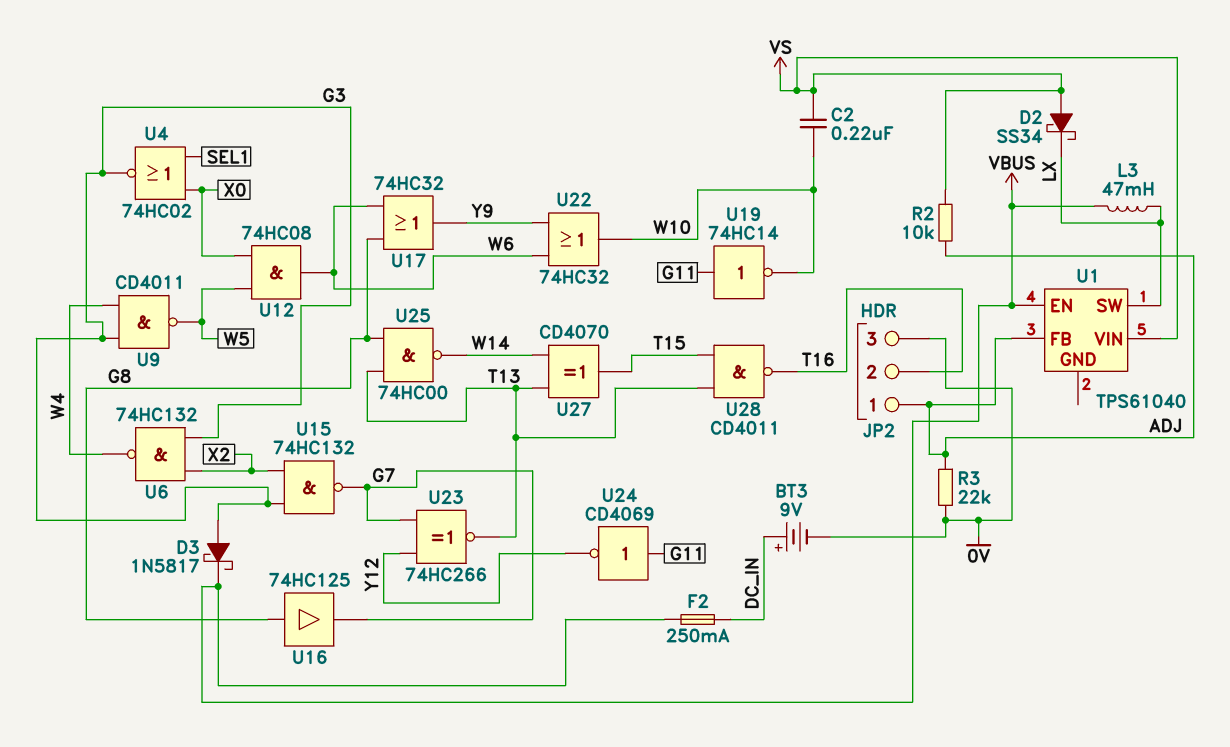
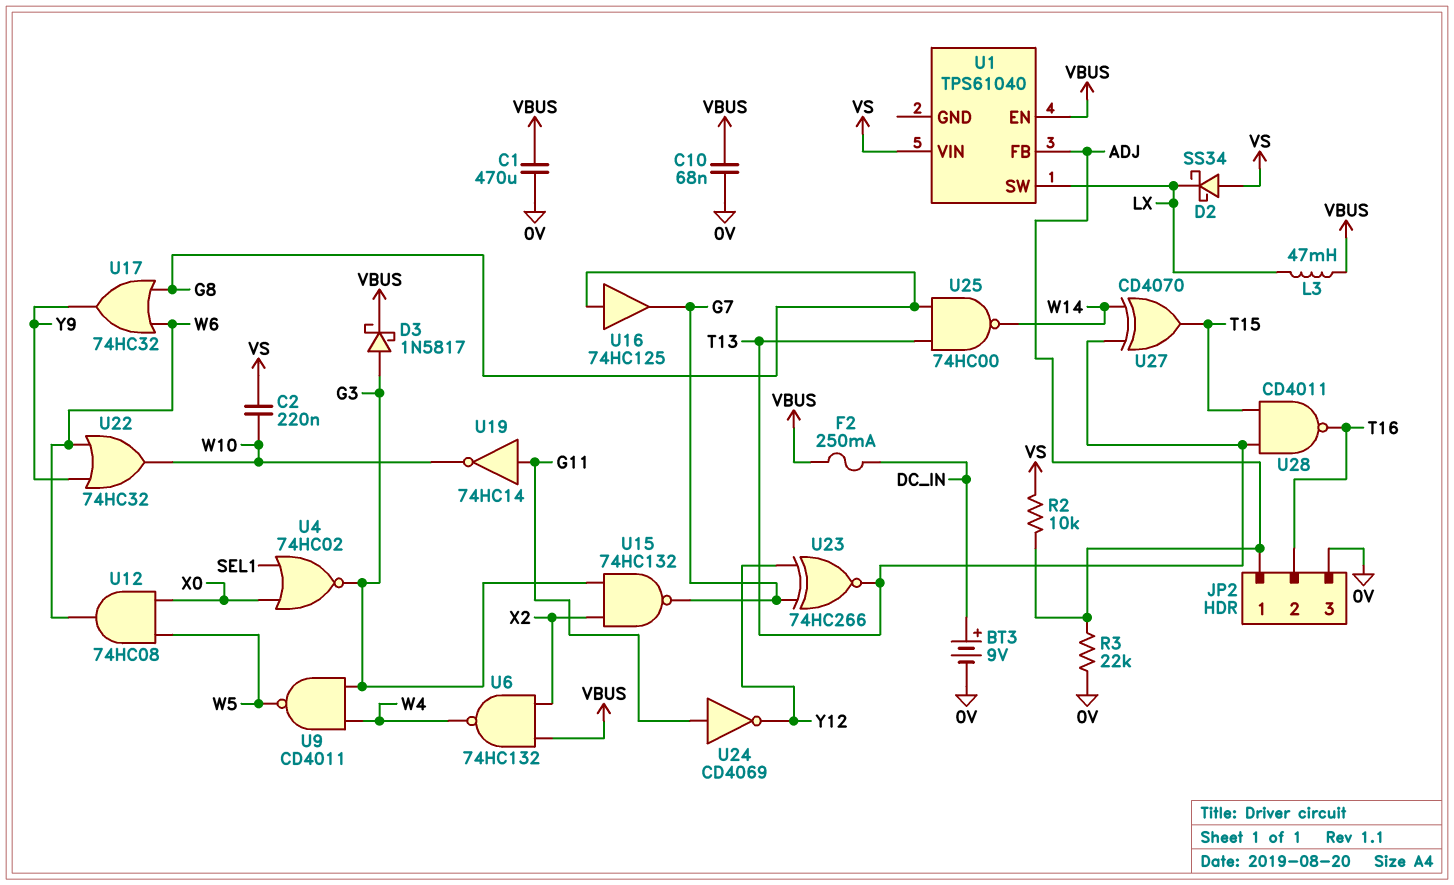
C1: none -> 470uF (0V, VBUS)
C10: none -> 68nF (0V, VBUS)
U6: NAND 74HC132 (in G3, in X2, out W4) -> NAND 74HC132 (in VBUS, in X2, out W4)

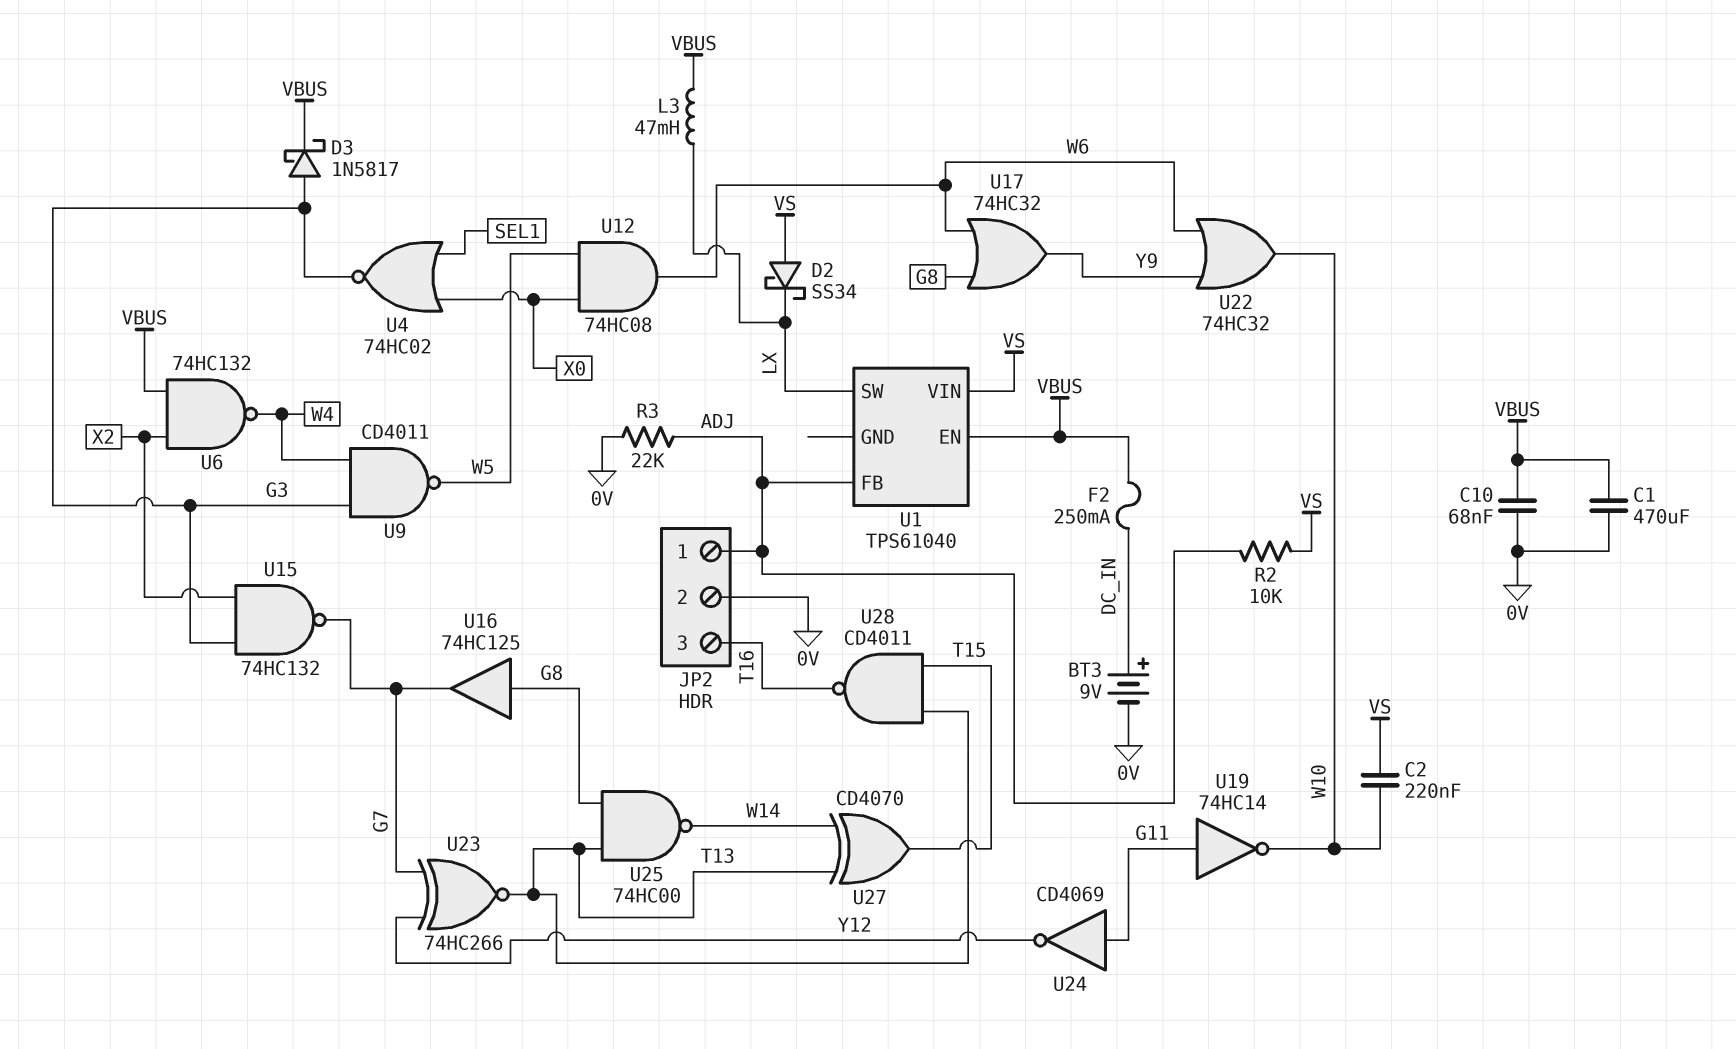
JP2 pin 2: T16 -> 0V
JP2 pin 3: 0V -> T16

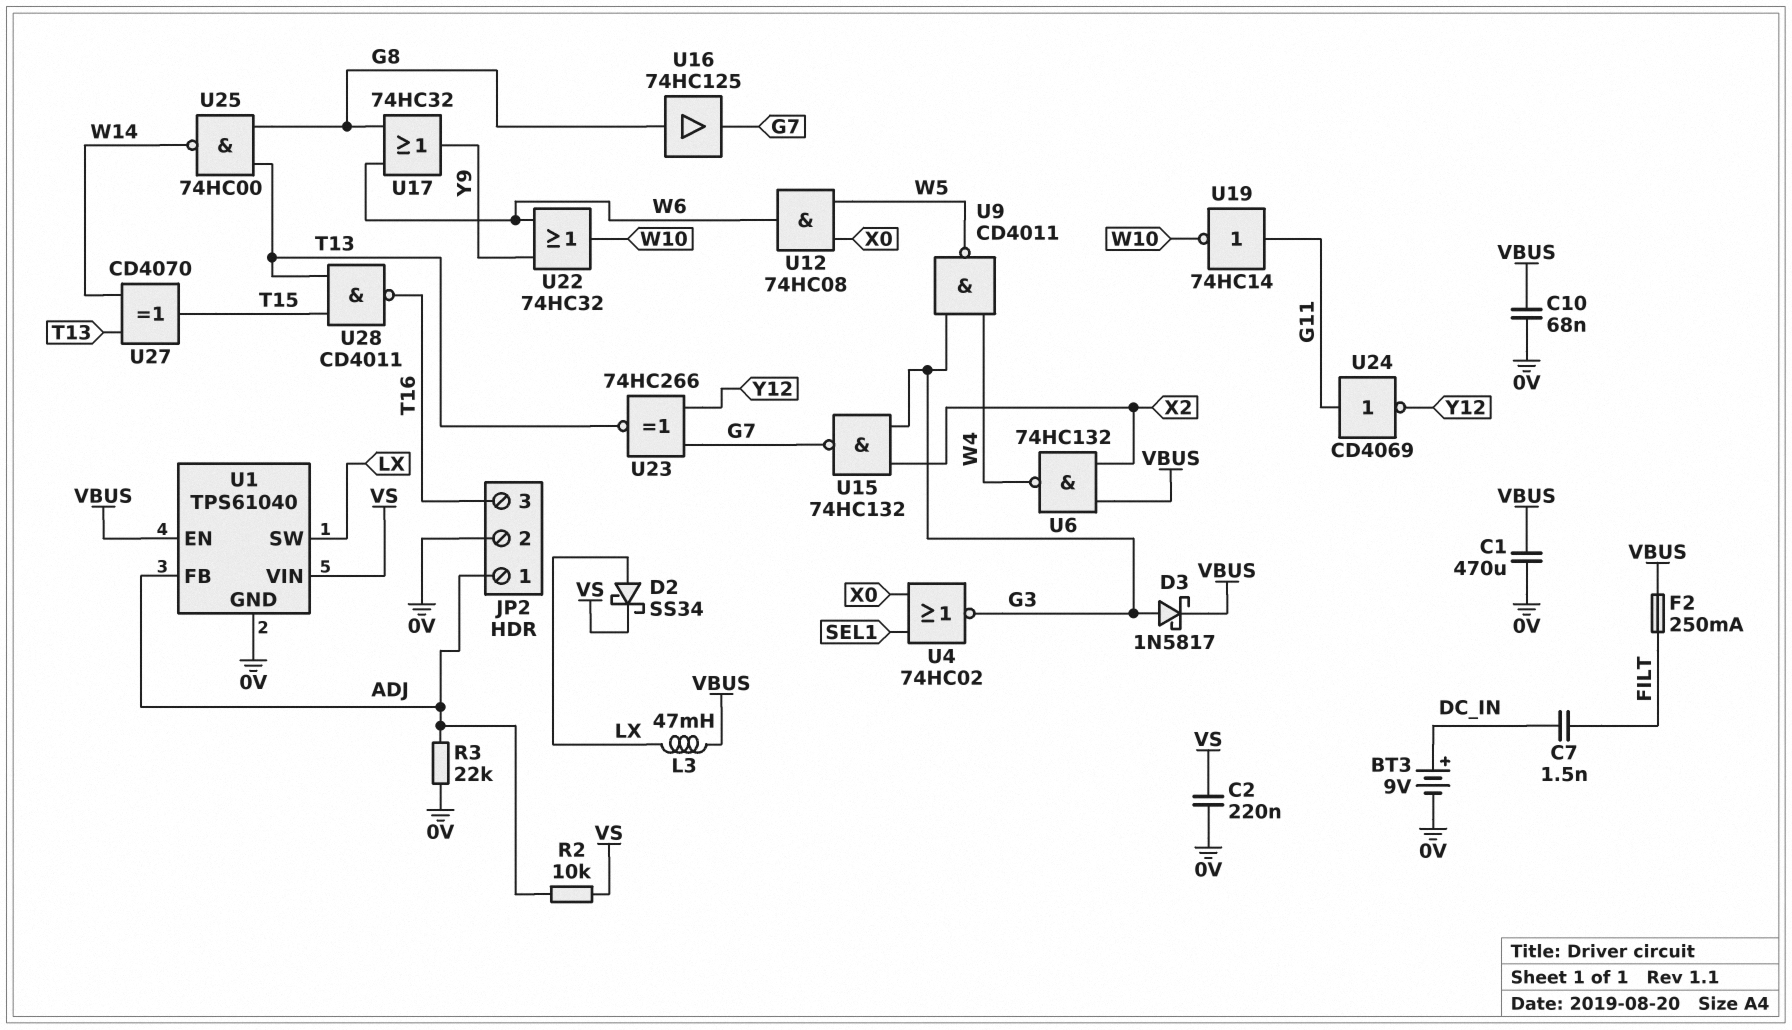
C2: 220nF (VS, W10) -> 220nF (0V, VS)
C7: none -> 1.5nF (DC_IN, FILT)
D2: schottky SS34 (A VS, K LX) -> schottky SS34 (A LX, K VS)
F2: 250mA (DC_IN, VBUS) -> 250mA (FILT, VBUS)
U1 pin GND: none -> 0V

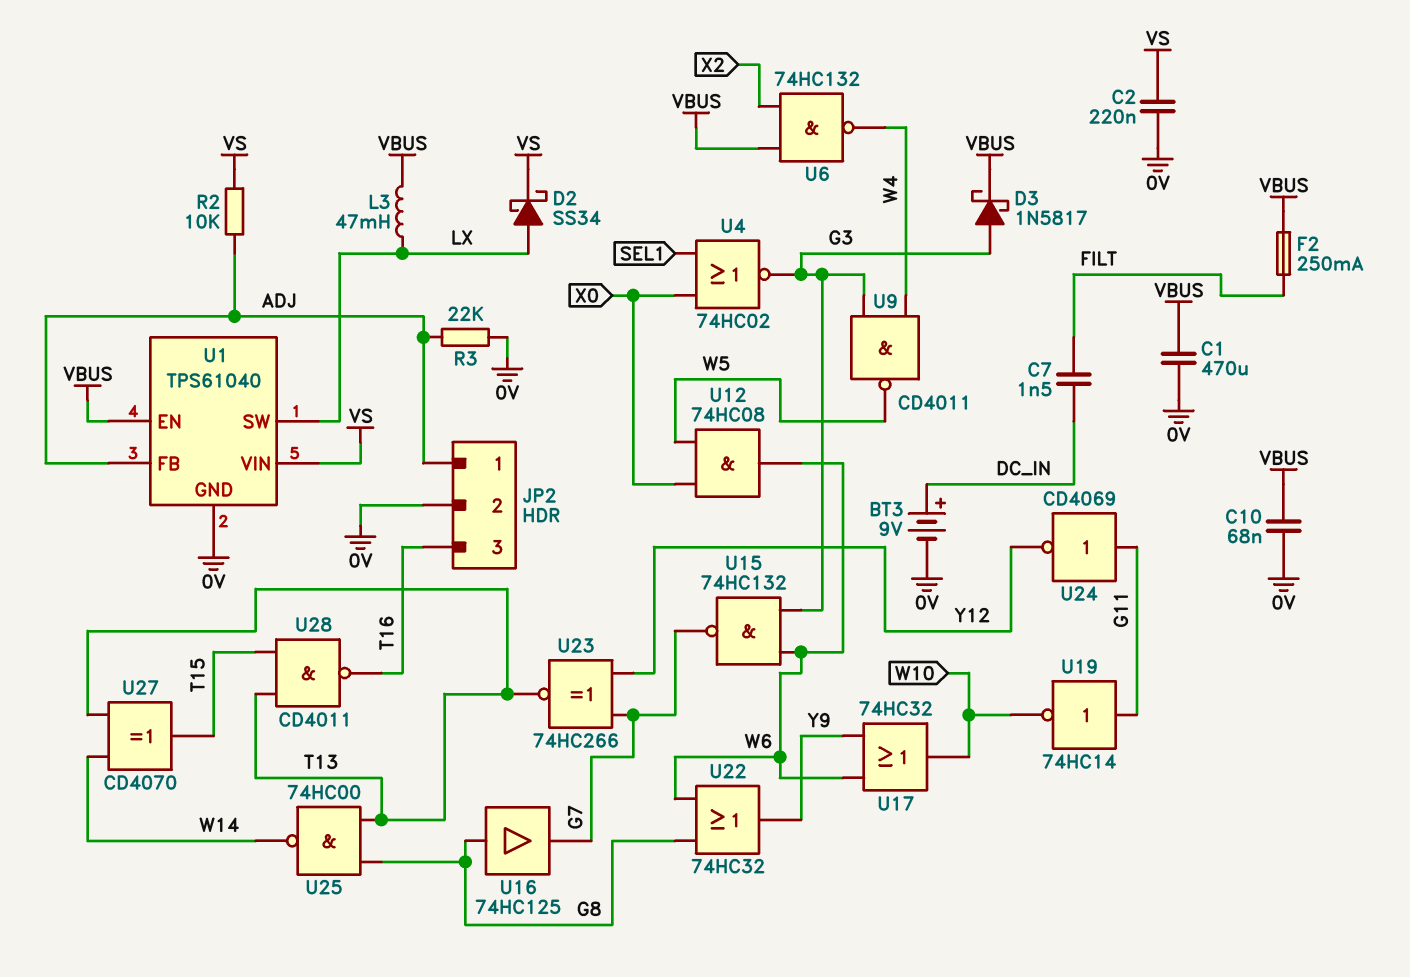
U15: NAND 74HC132 (in G3, in X2, out G7) -> NAND 74HC132 (in G3, in W6, out G7)
U17: OR 74HC32 (in G8, in W6, out Y9) -> OR 74HC32 (in W6, in Y9, out W10)
U22: OR 74HC32 (in W6, in Y9, out W10) -> OR 74HC32 (in G8, in W6, out Y9)

